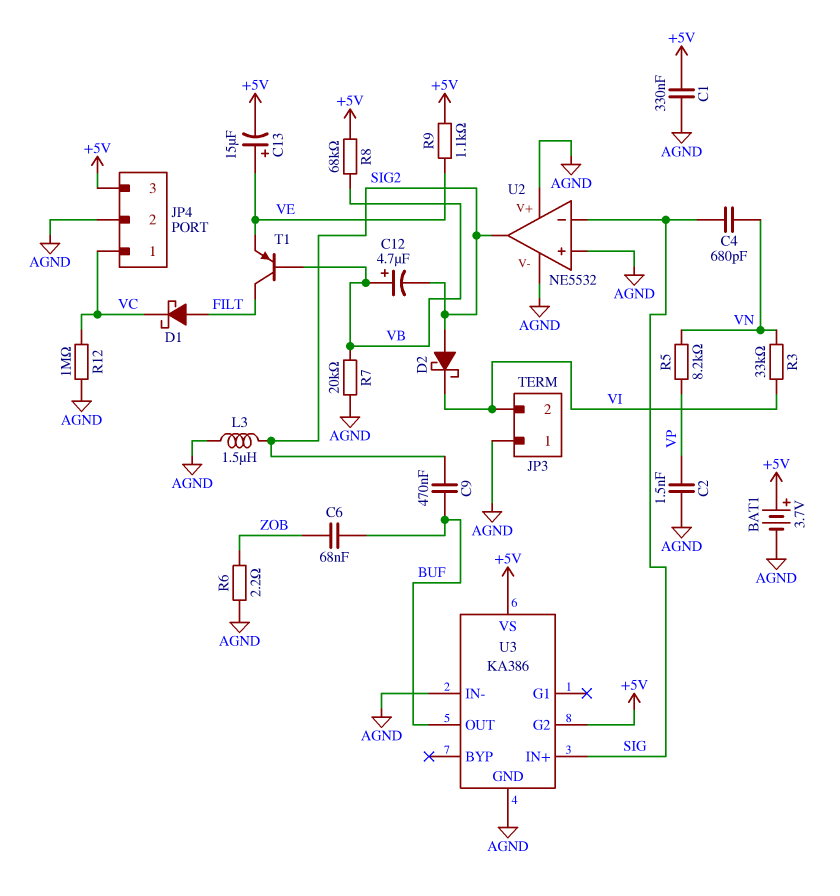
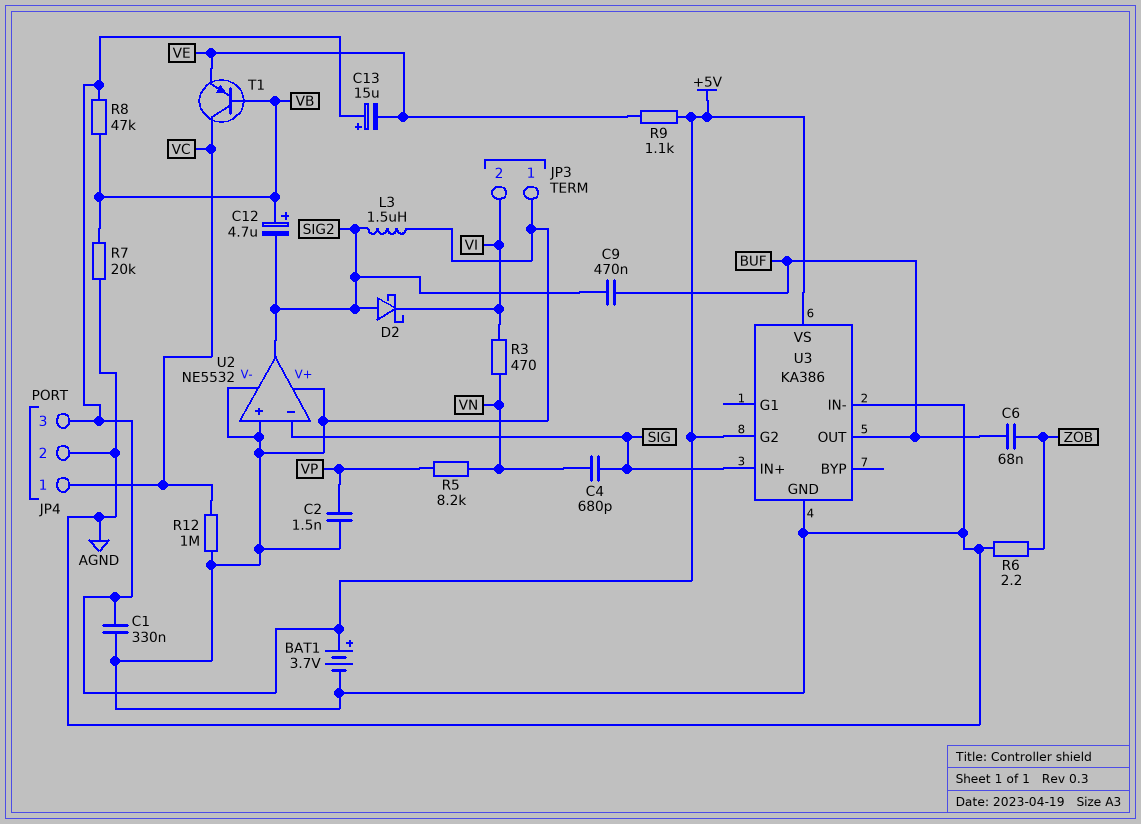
C13: 15uF (plus VE, minus +5V) -> 15uF (plus +5V, minus VE)
D1: schottky (A FILT, K VC) -> none
R3: 33k (VI, VN) -> 470 (VI, VN)
R8: 68k (+5V, VB) -> 47k (+5V, VB)
T1: PNP (B VB, C FILT, E VE) -> PNP (B VB, C VC, E VE)

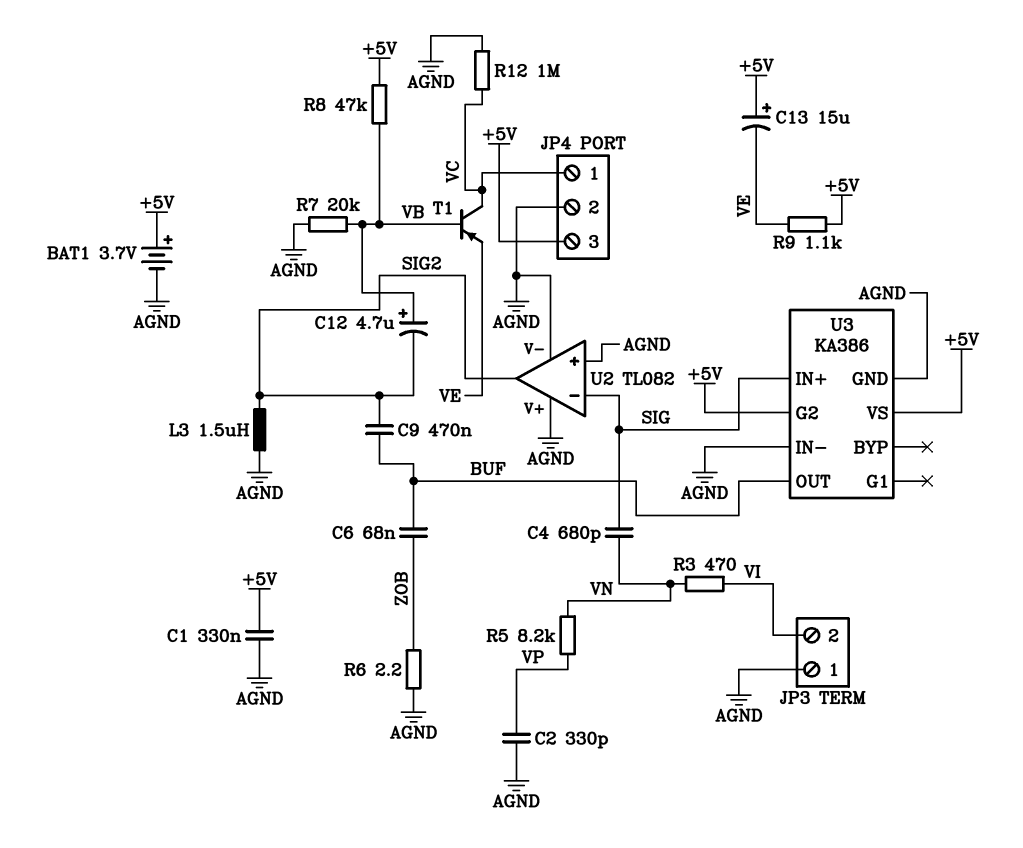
C2: 1.5nF (AGND, VP) -> 330pF (AGND, VP)
D2: schottky (A SIG2, K VI) -> none
U2: NE5532 -> TL082

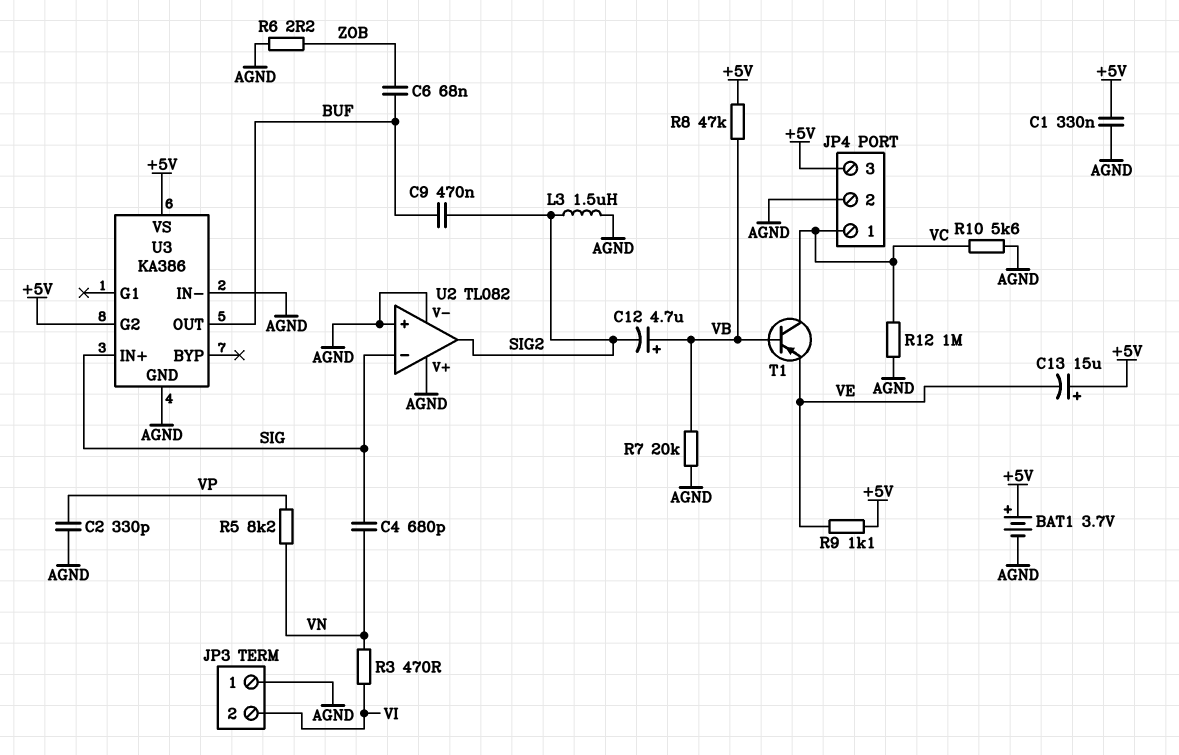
R10: none -> 5.6k (AGND, VC)

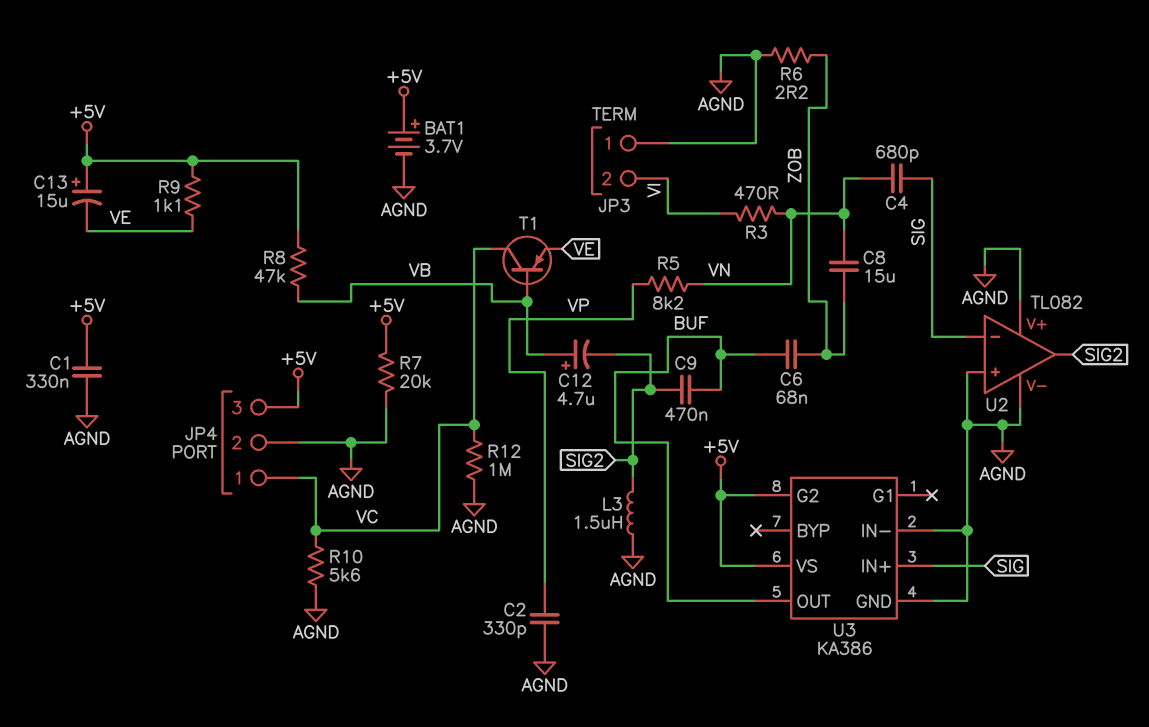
C8: none -> 15uF (VN, ZOB)
R7: 20k (AGND, VB) -> 20k (+5V, AGND)

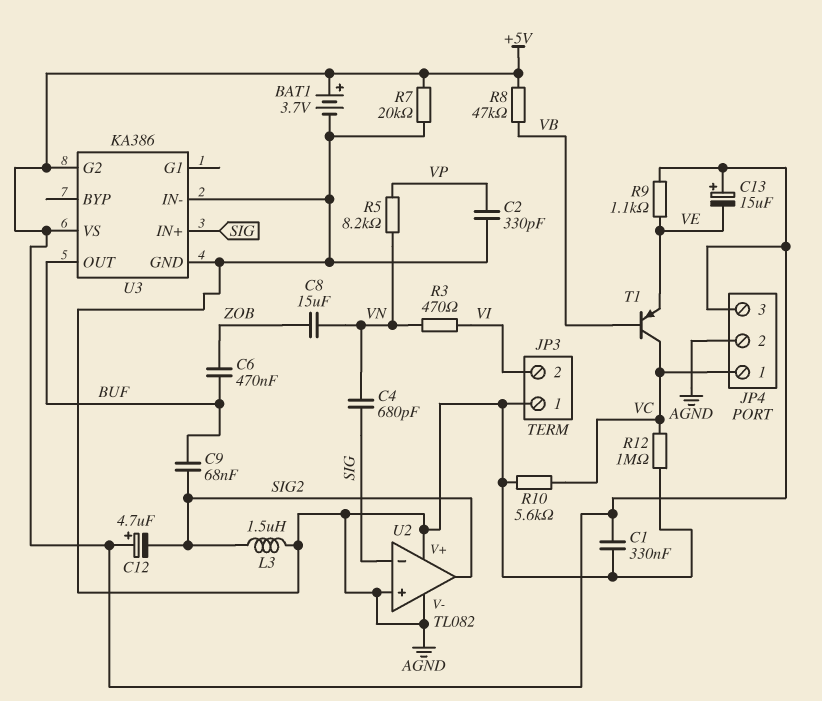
C6: 68nF (BUF, ZOB) -> 470nF (BUF, ZOB)
C9: 470nF (BUF, SIG2) -> 68nF (BUF, SIG2)
C12: 4.7uF (plus VB, minus SIG2) -> 4.7uF (plus +5V, minus SIG2)
R6: 2.2 (AGND, ZOB) -> none

